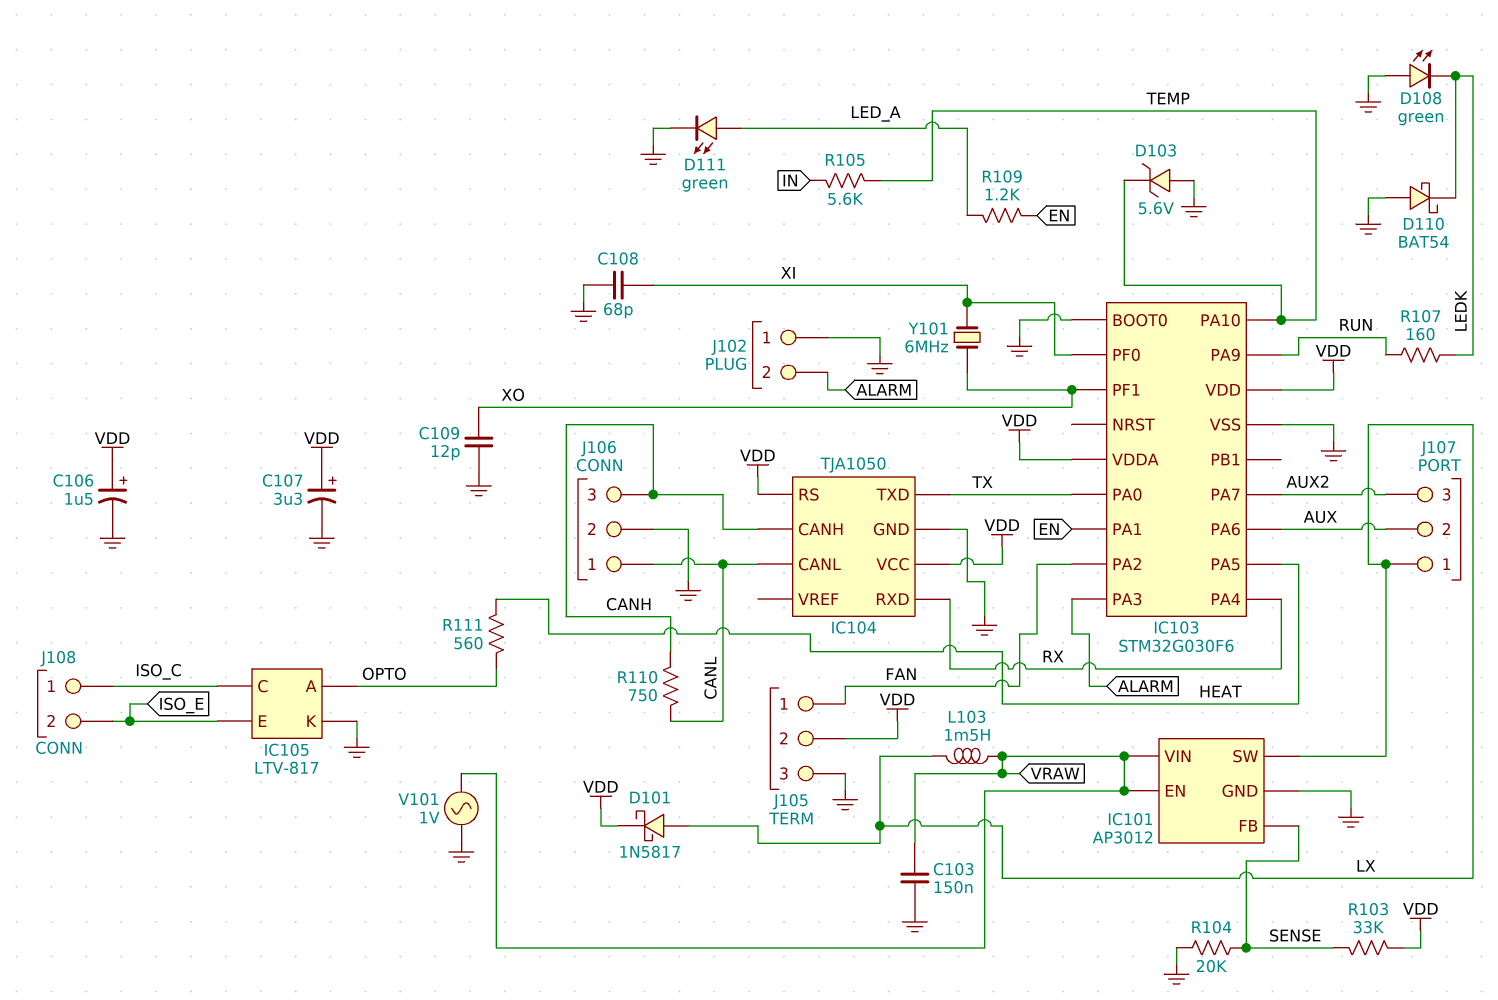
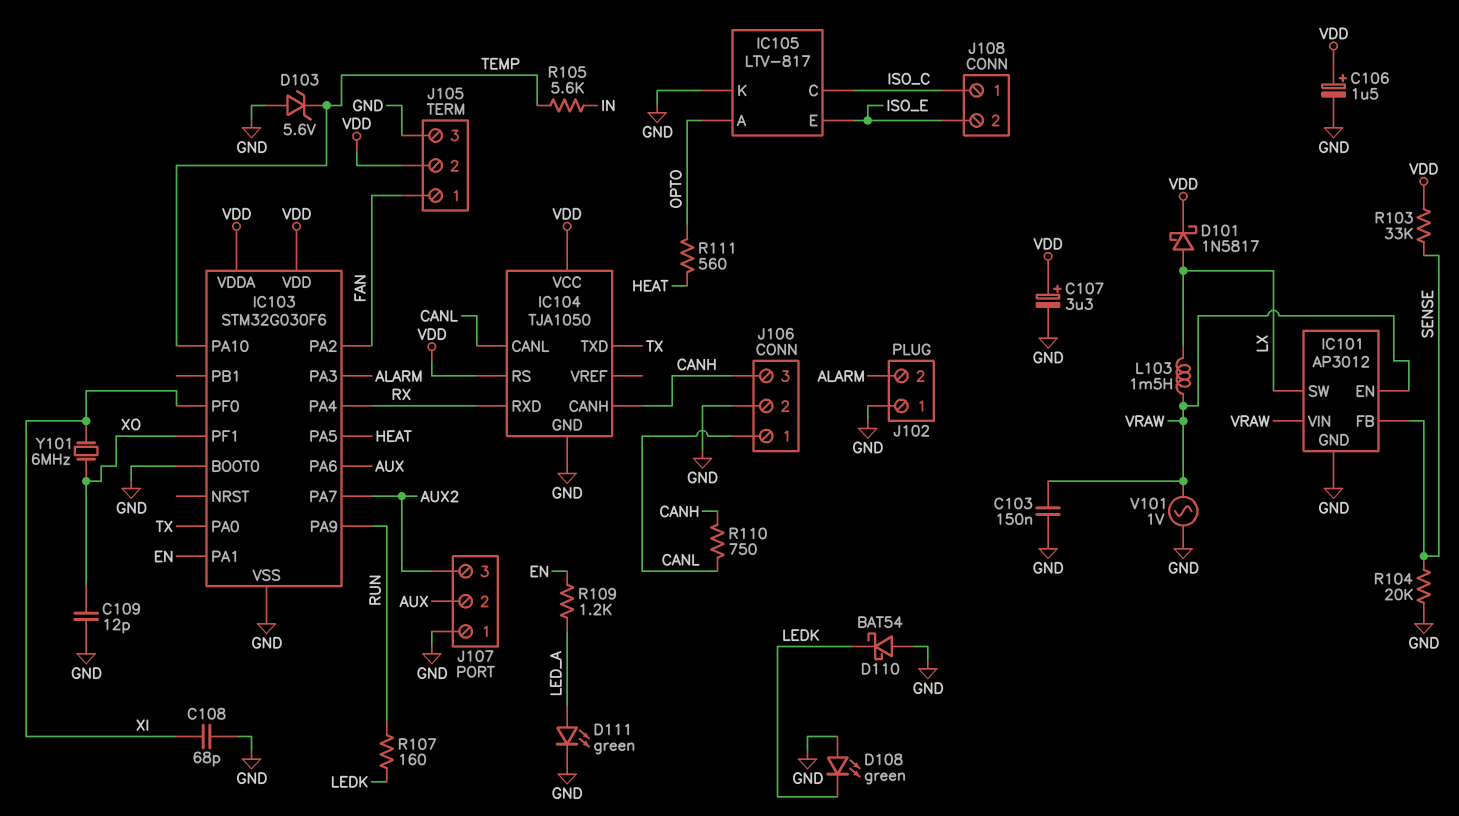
J107 pin 1: LX -> GND

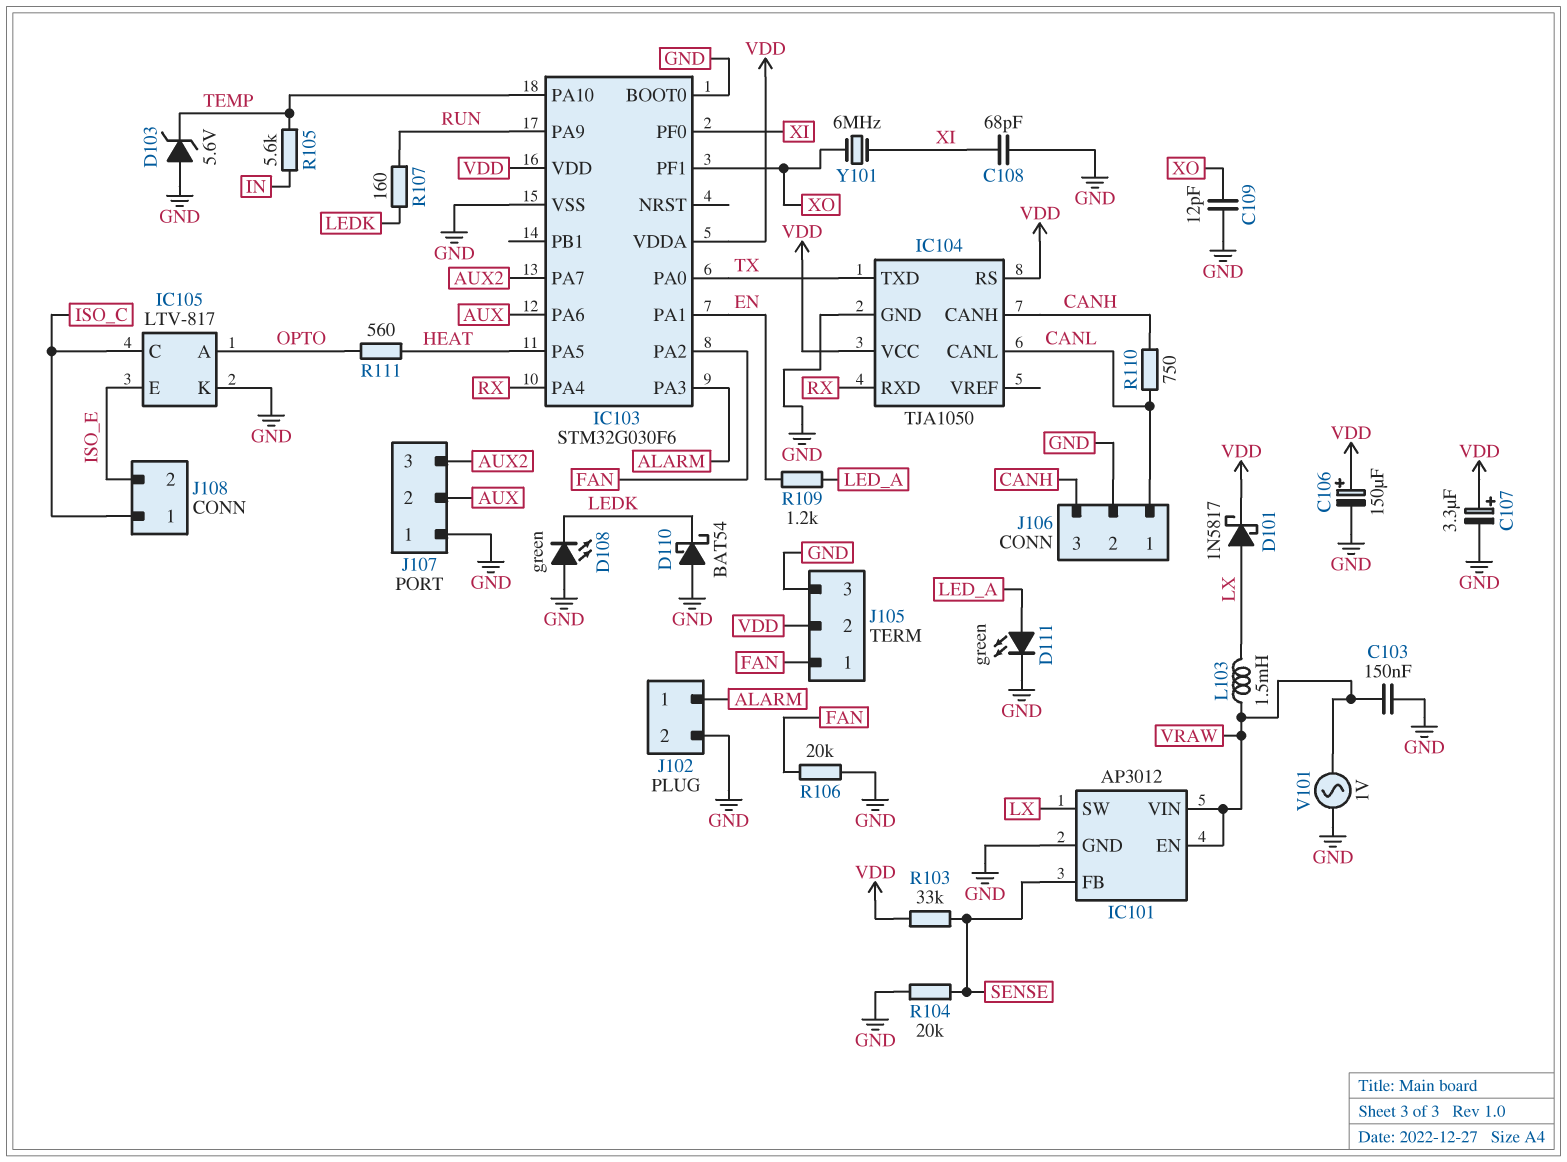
C106: 1.5uF (plus VDD, minus GND) -> 150uF (plus VDD, minus GND)
J102 pin 1: GND -> ALARM
J102 pin 2: ALARM -> GND
R106: none -> 20k (FAN, GND)

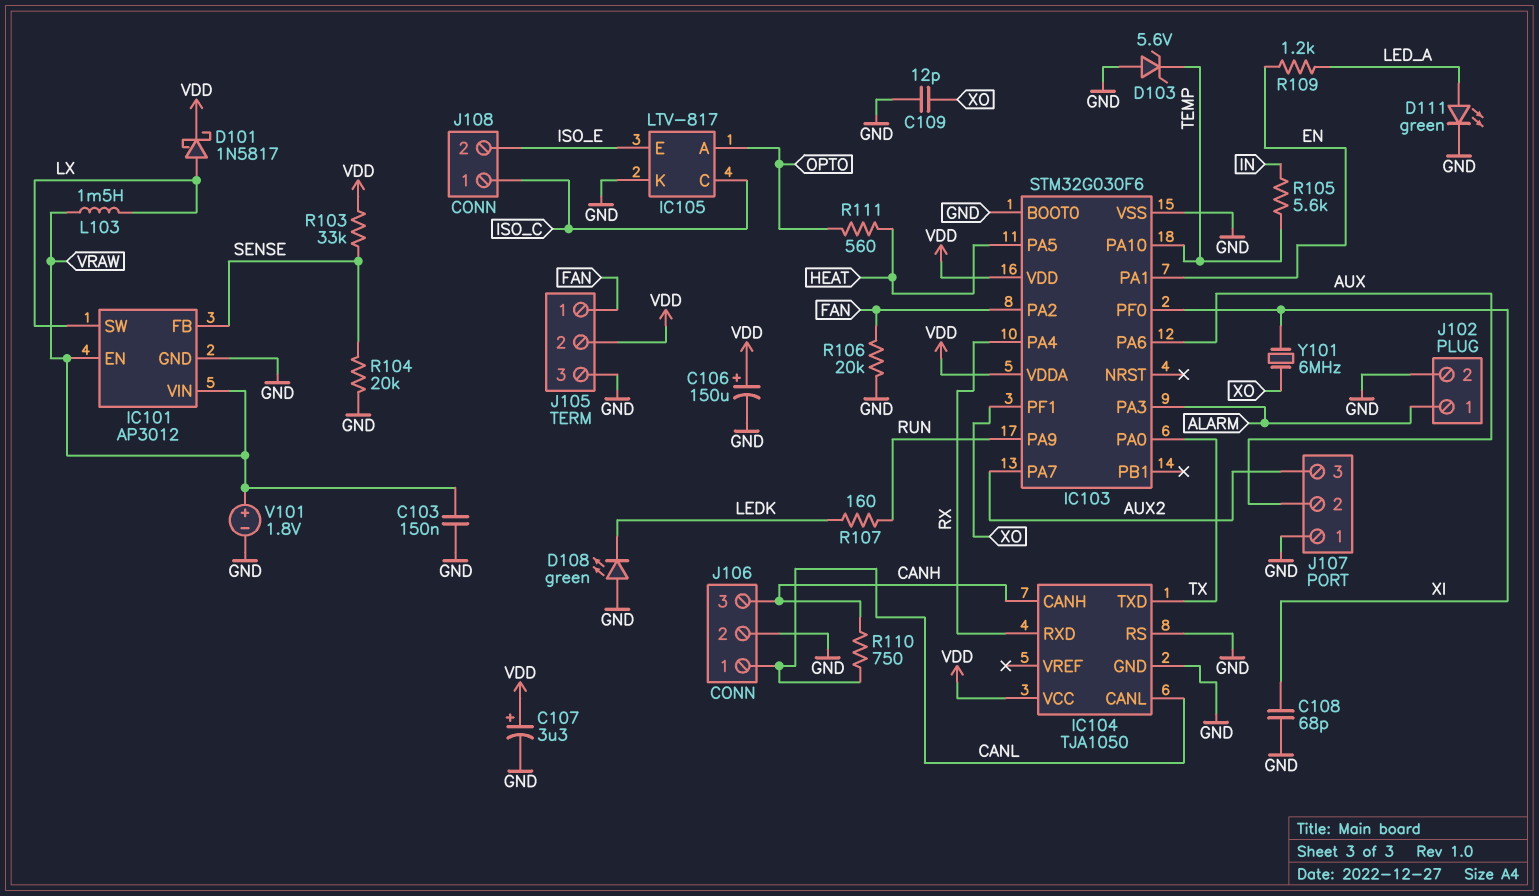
D110: schottky BAT54 (A GND, K LEDK) -> none
IC104 pin RS: VDD -> GND
V101: AC 1V (GND, VRAW) -> 1.8V (plus VRAW, minus GND)

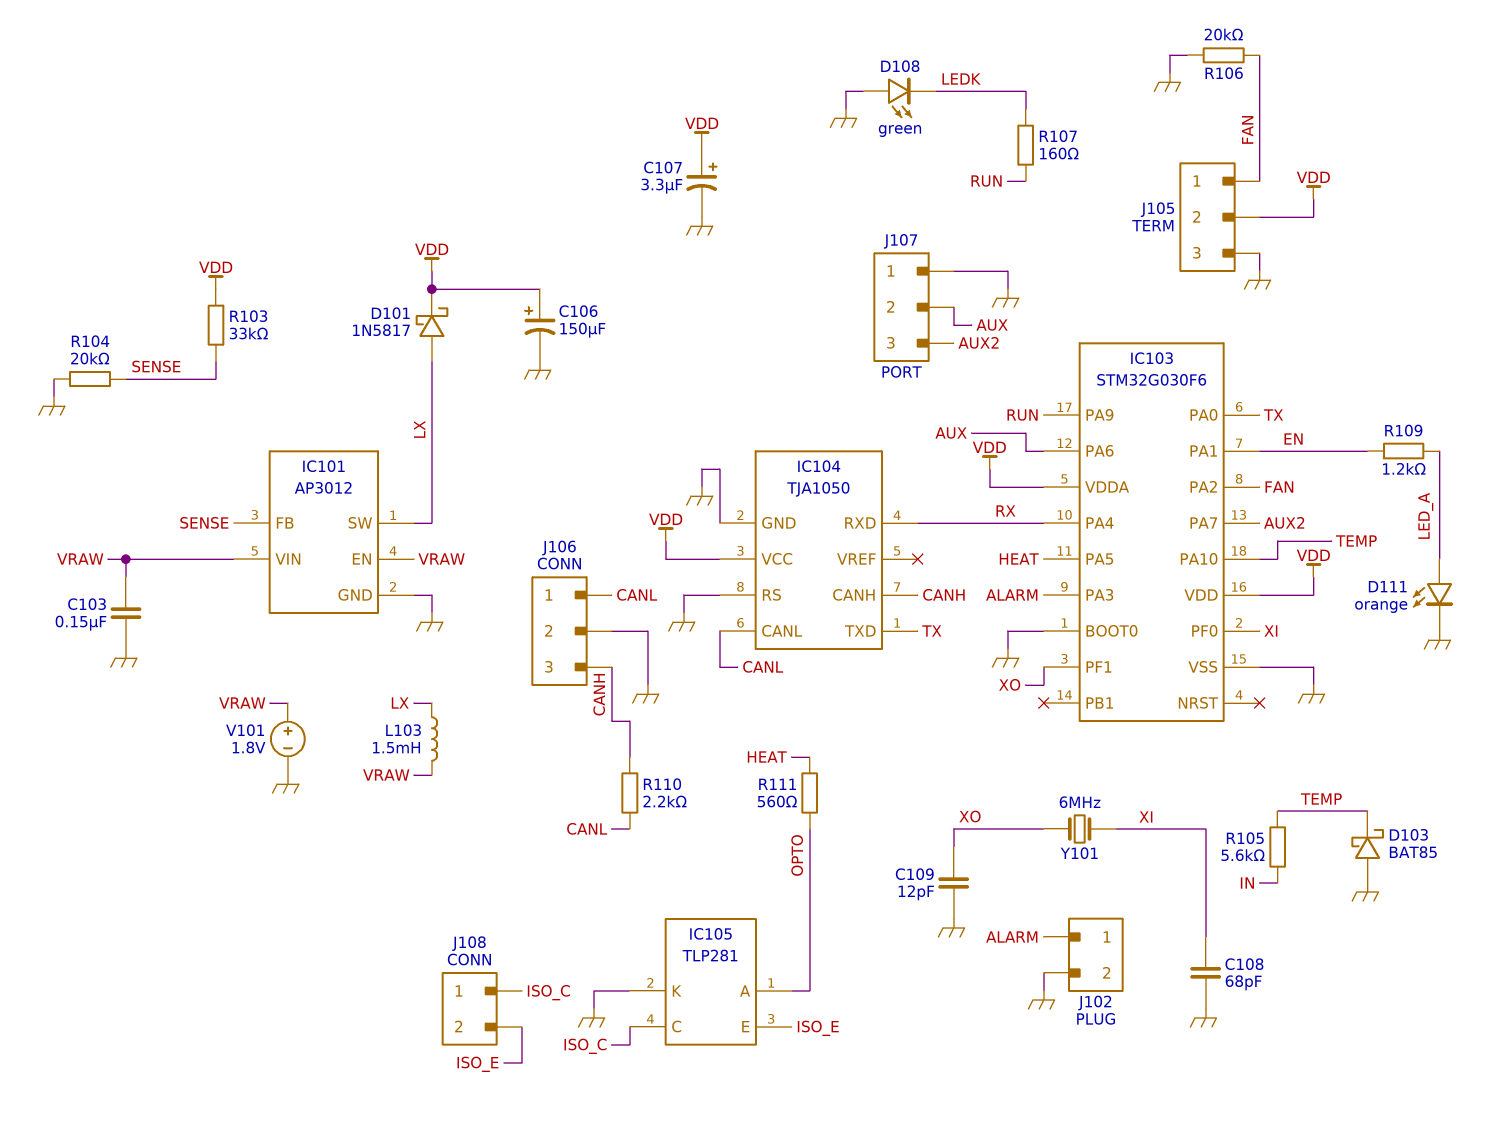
D103: zener 5.6V (A GND, K TEMP) -> schottky BAT85 (A GND, K TEMP)
D111: LED green (A LED_A, K GND) -> LED orange (A LED_A, K GND)
IC105: LTV-817 -> TLP281
R110: 750 (CANH, CANL) -> 2.2k (CANH, CANL)

